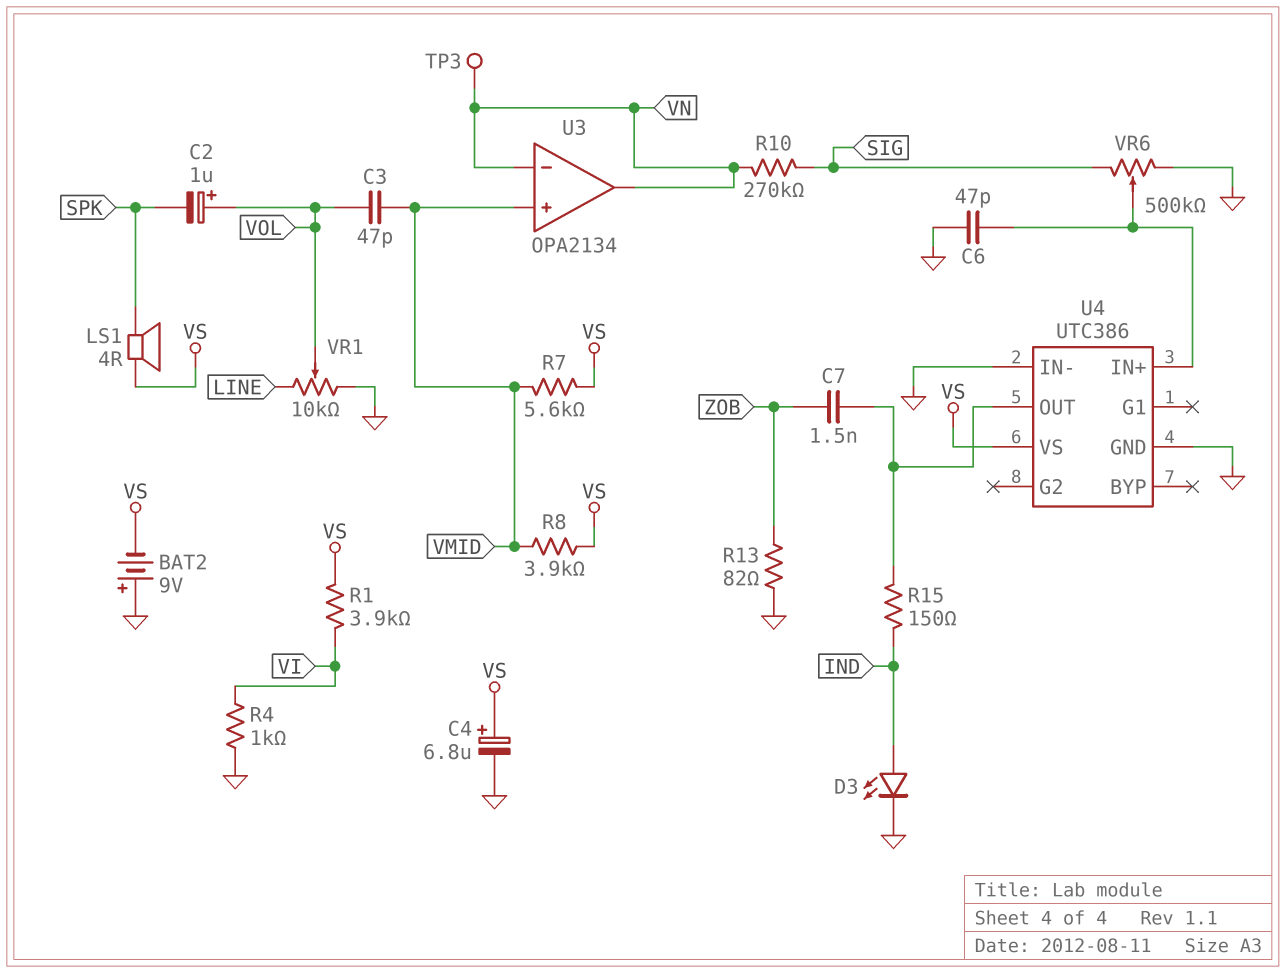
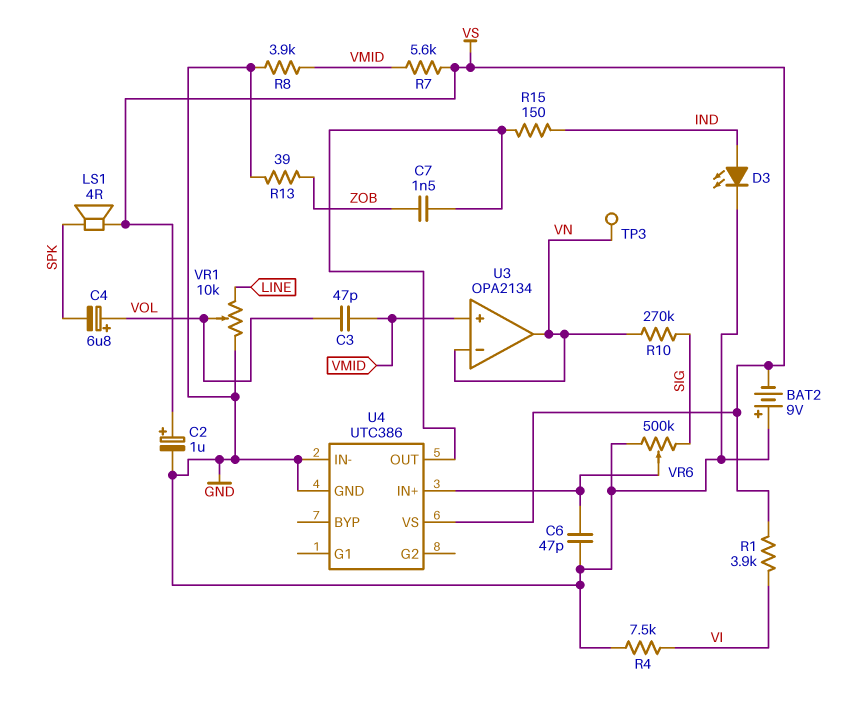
C2: 1uF (plus VOL, minus SPK) -> 1uF (plus VS, minus GND)
C4: 6.8uF (plus VS, minus GND) -> 6.8uF (plus VOL, minus SPK)
R4: 1k (GND, VI) -> 7.5k (GND, VI)
R8: 3.9k (VMID, VS) -> 3.9k (GND, VMID)
R13: 82 (GND, ZOB) -> 39 (GND, ZOB)

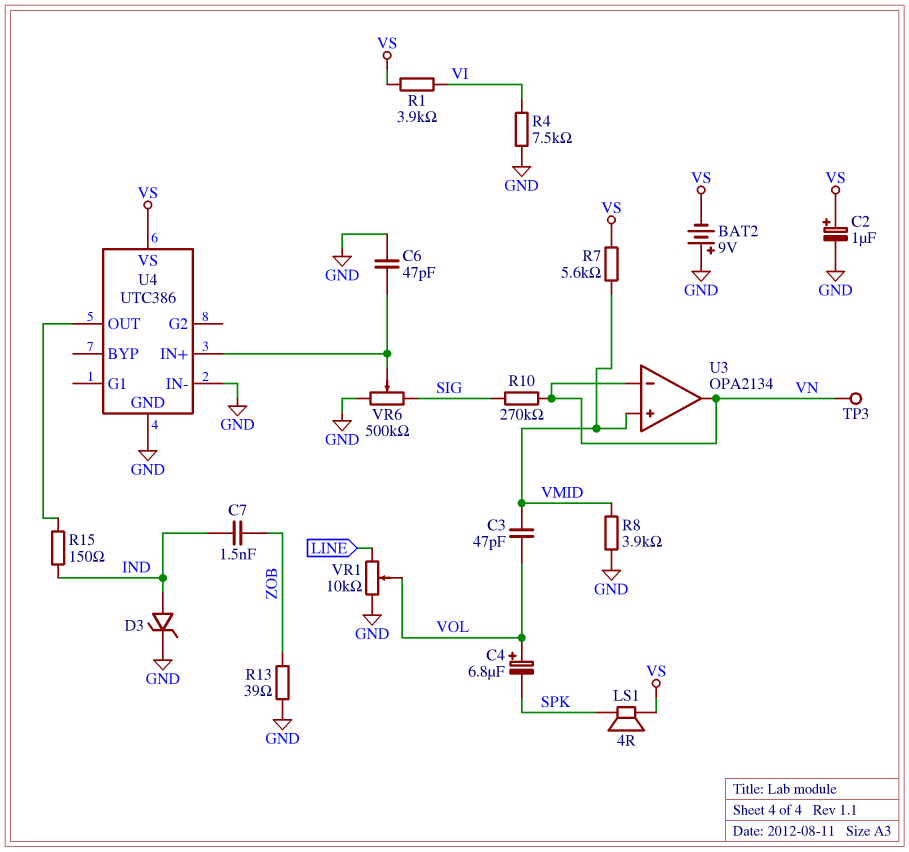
C7: 1.5nF (U4/OUT, ZOB) -> 1.5nF (IND, ZOB)
D3: LED (A IND, K GND) -> zener (A IND, K GND)

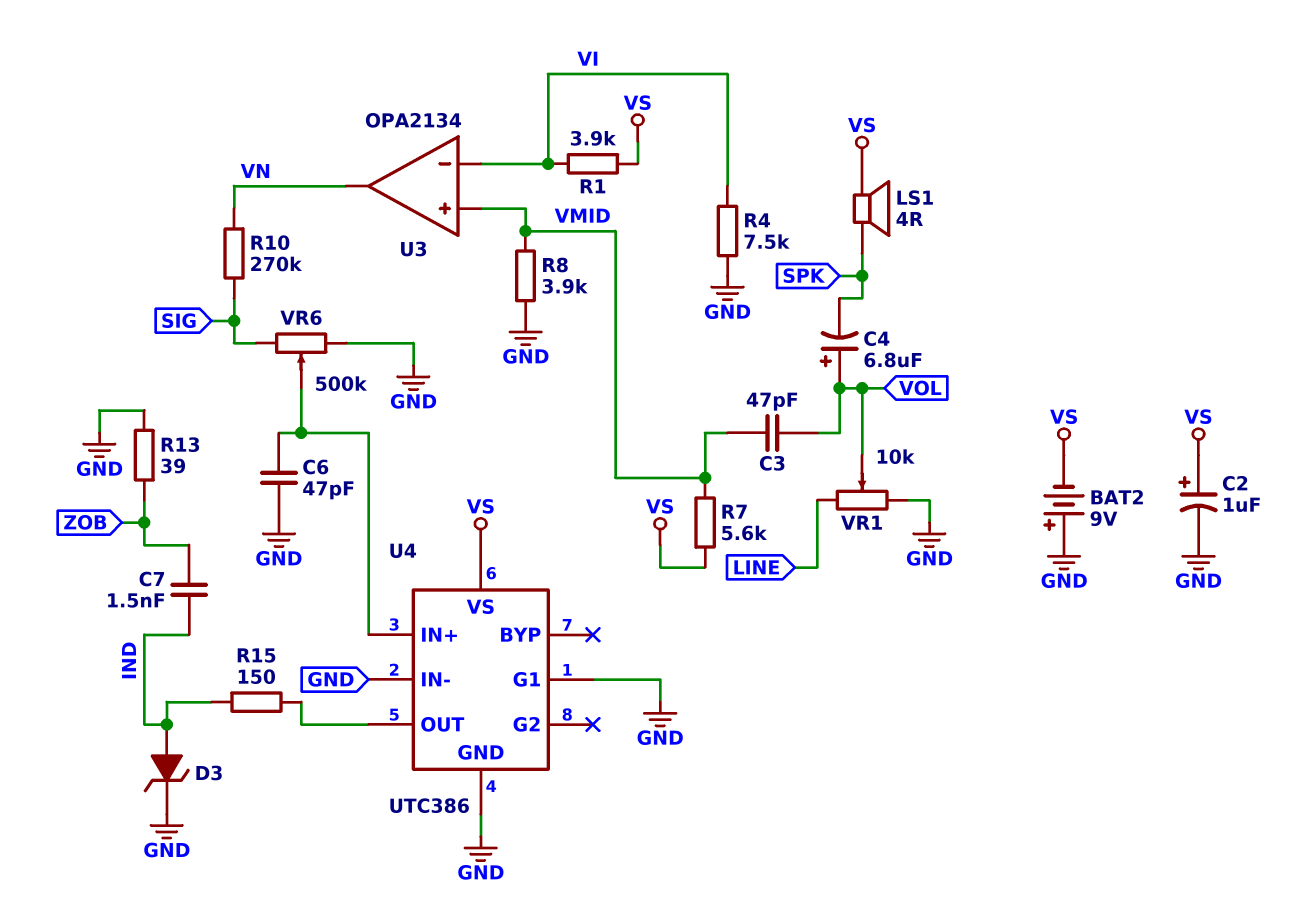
TP3: test point (VN) -> none
U3 pin in-: VN -> VI
U4 pin G1: none -> GND

